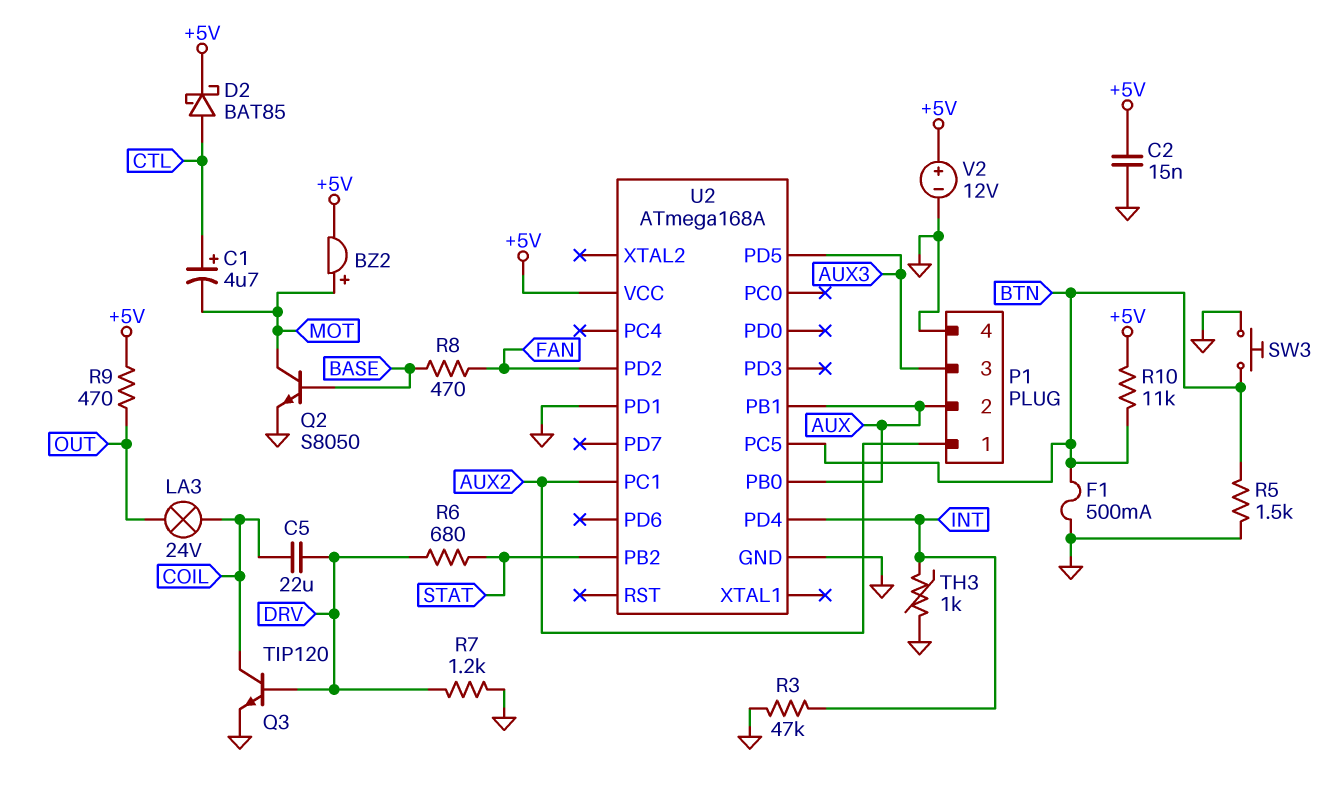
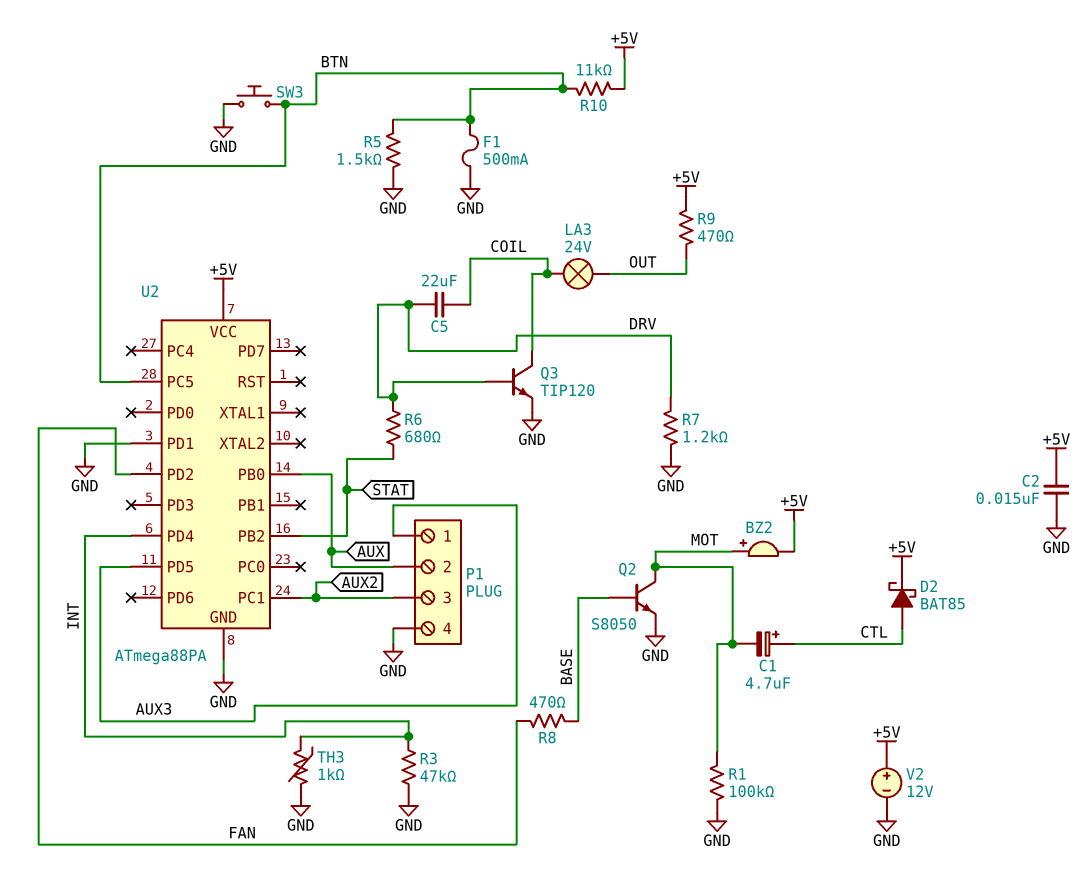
P1 pin 1: AUX2 -> AUX3
P1 pin 3: AUX3 -> AUX2
R1: none -> 100k (GND, MOT)
U2: ATmega168A -> ATmega88PA
U2 pin PB1: AUX -> none

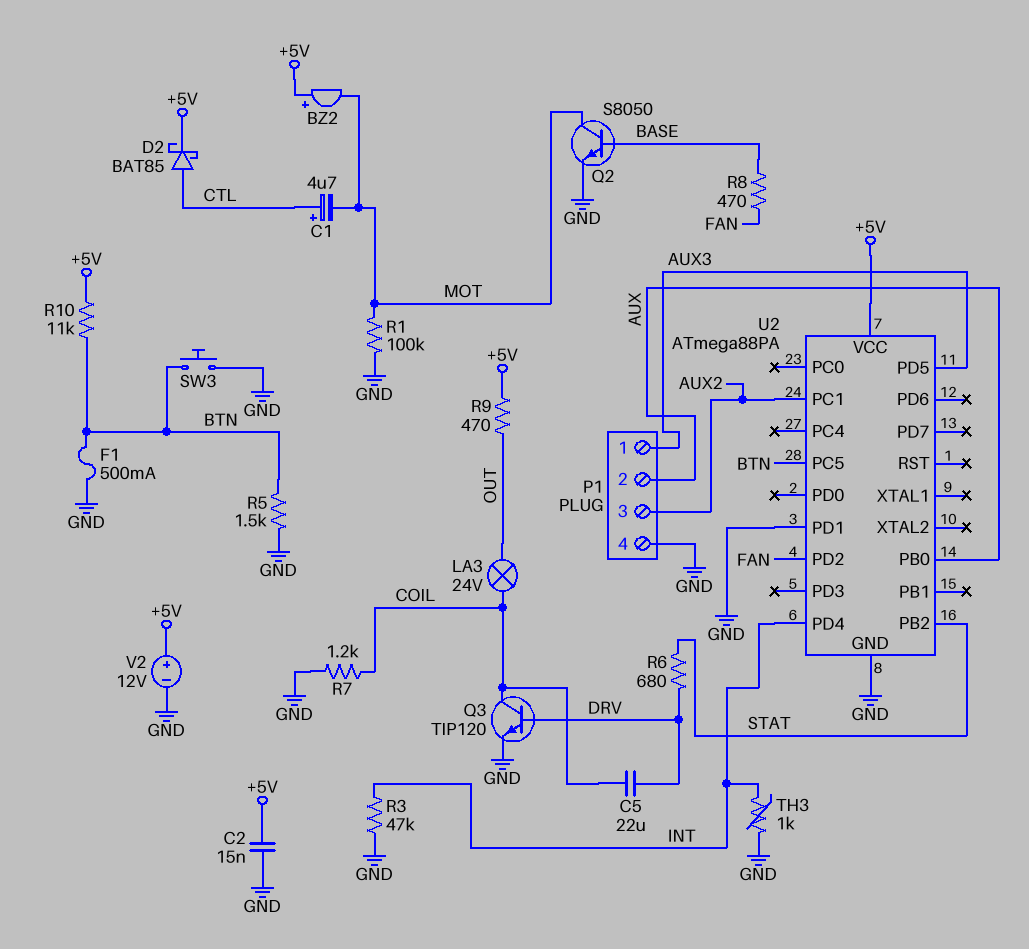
BZ2: buzzer (plus MOT, minus +5V) -> buzzer (plus +5V, minus MOT)
R7: 1.2k (DRV, GND) -> 1.2k (COIL, GND)

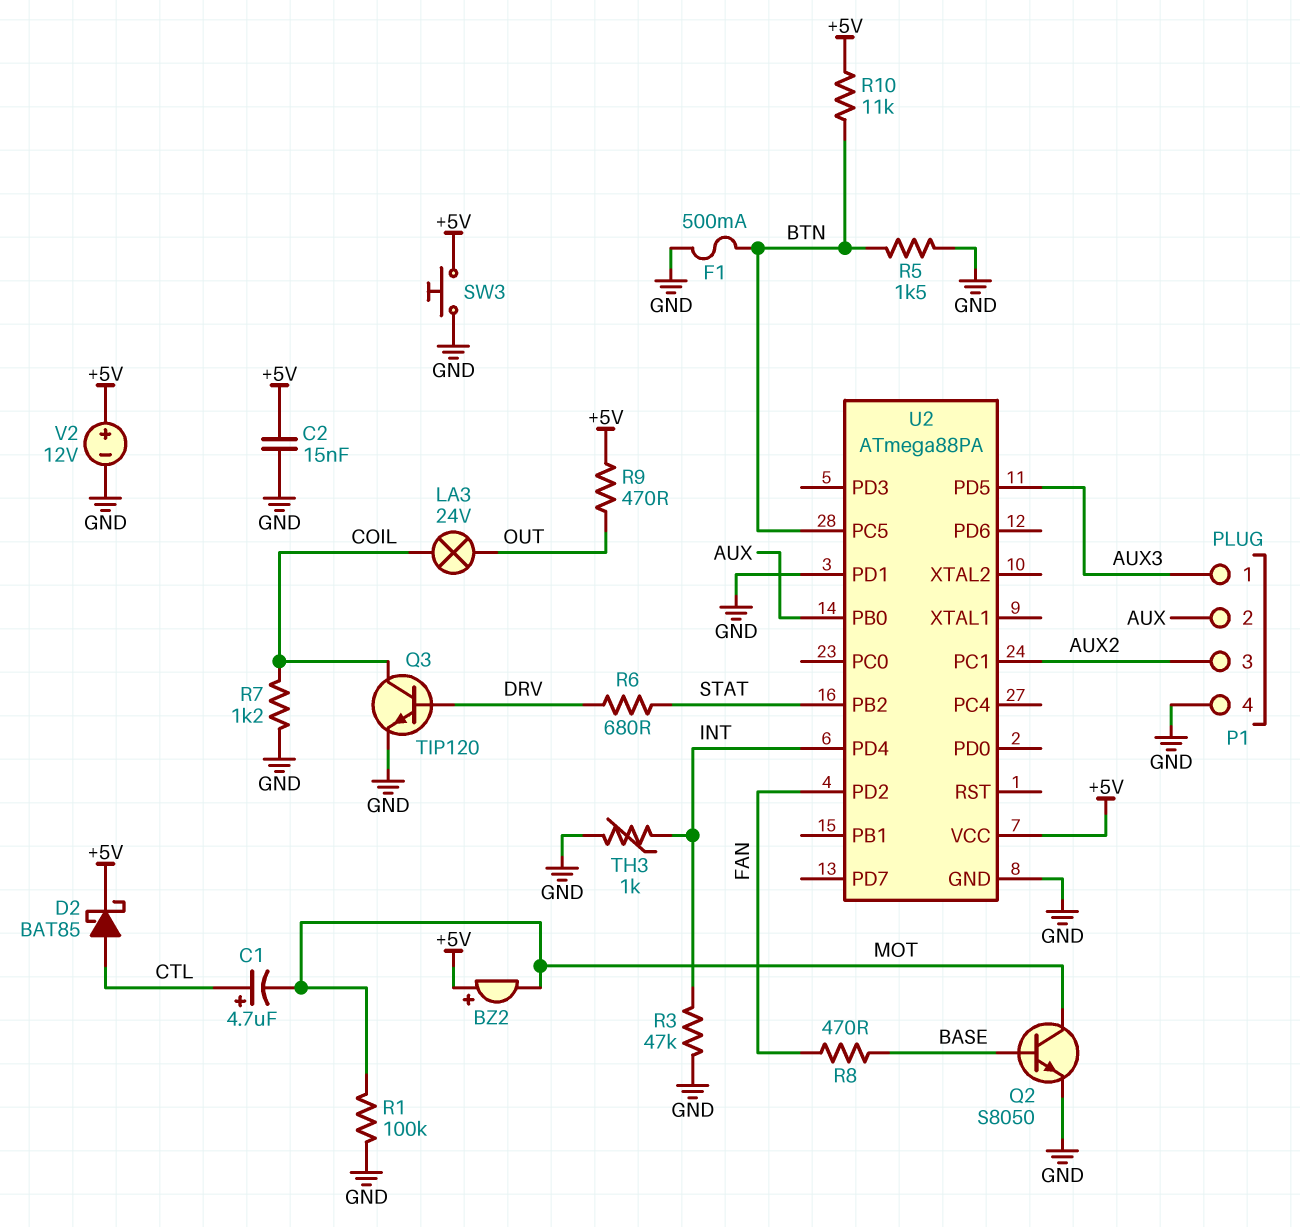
C5: 22uF (COIL, DRV) -> none
SW3: button (BTN, GND) -> button (+5V, GND)

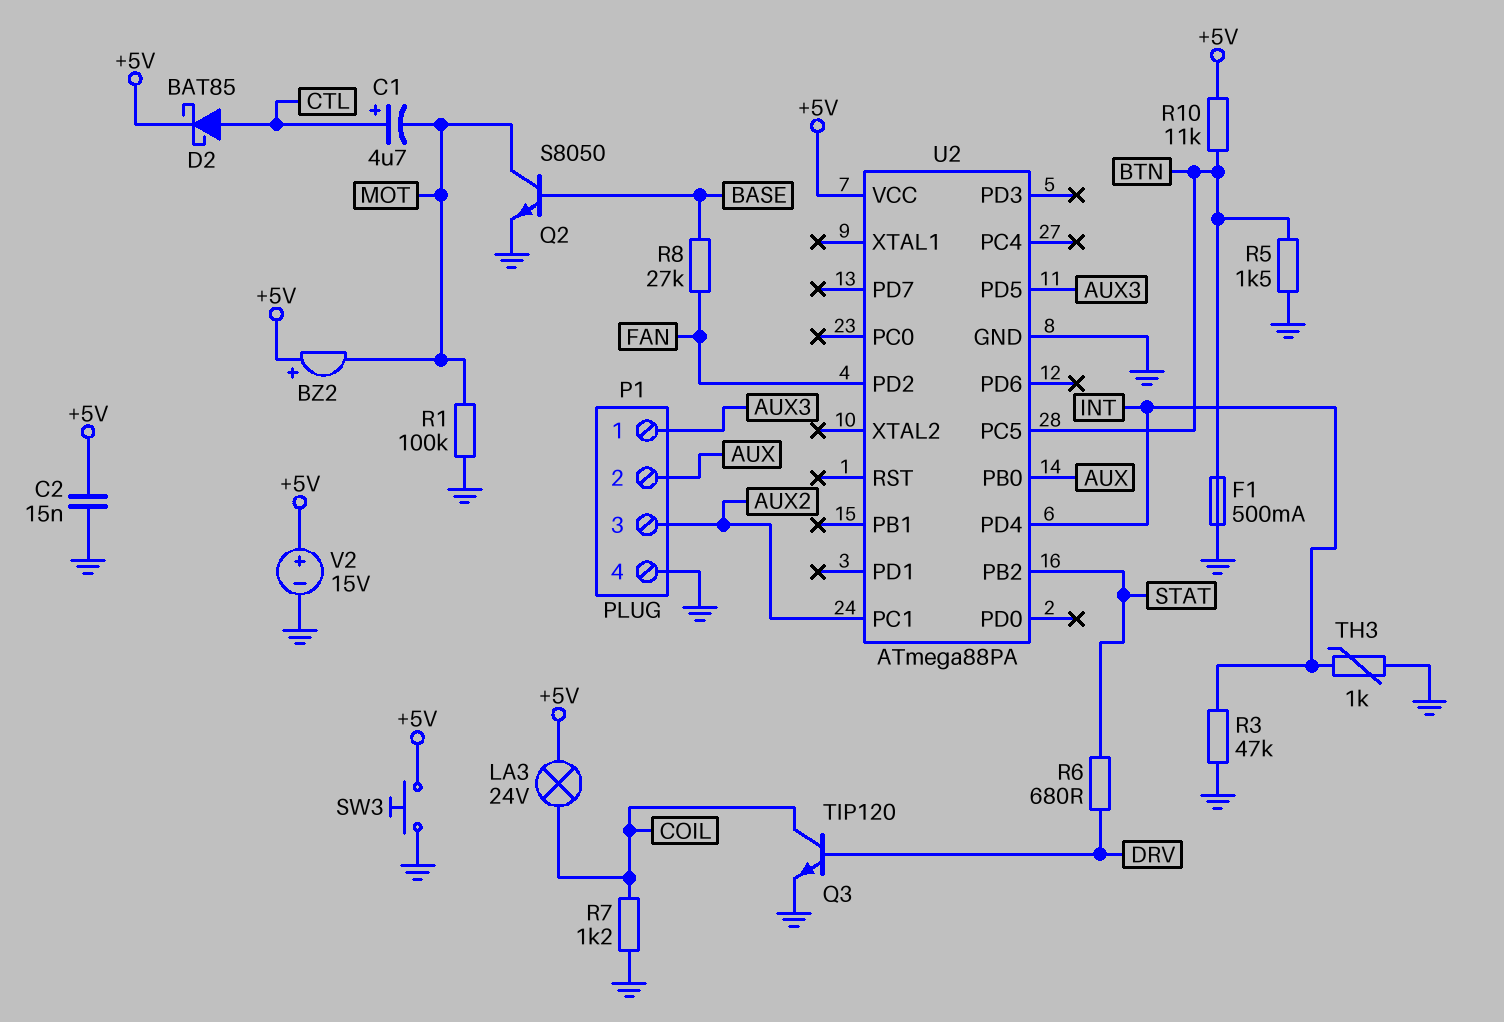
LA3: lamp 24V (COIL, OUT) -> lamp 24V (+5V, COIL)
R8: 470 (BASE, FAN) -> 27k (BASE, FAN)
R9: 470 (+5V, OUT) -> none
U2 pin PD1: GND -> none
V2: 12V (plus +5V, minus GND) -> 15V (plus +5V, minus GND)

